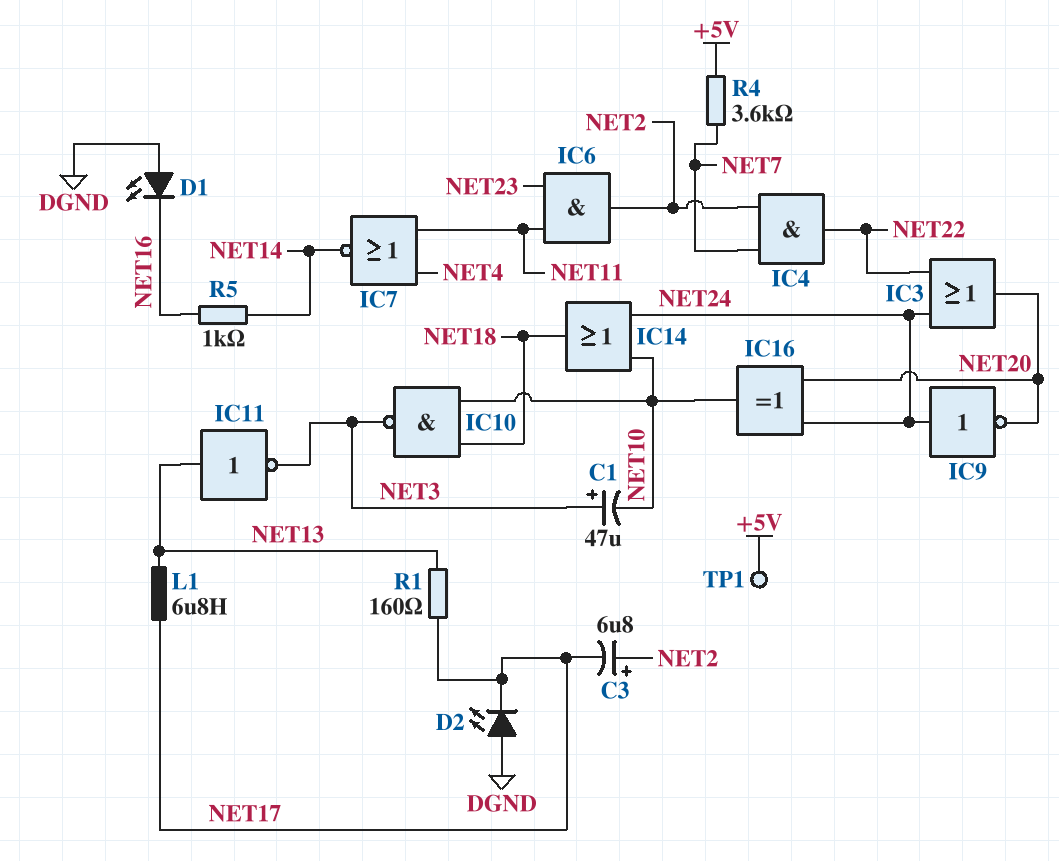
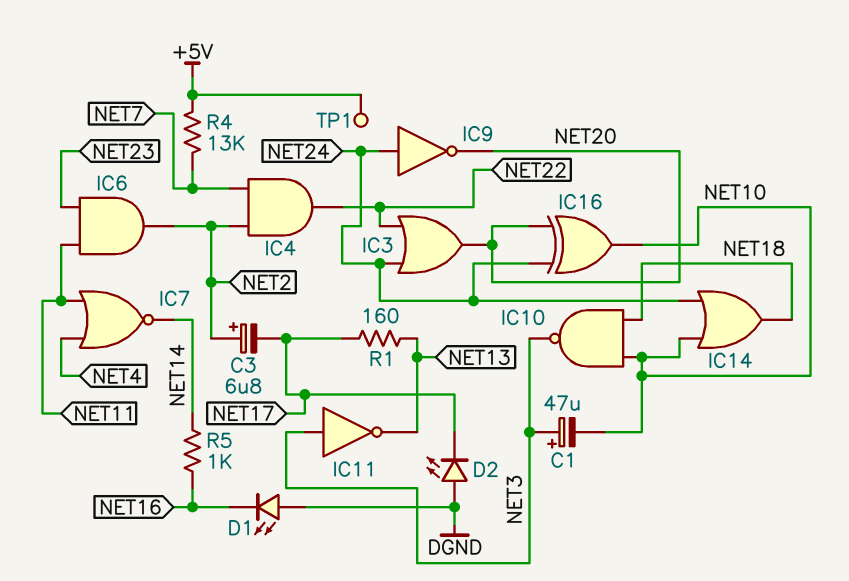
IC11: NOT (in NET13, out NET3) -> NOT (in NET3, out NET13)
L1: 6.8uH (NET13, NET17) -> none
R4: 3.6k (+5V, NET7) -> 13k (+5V, NET7)

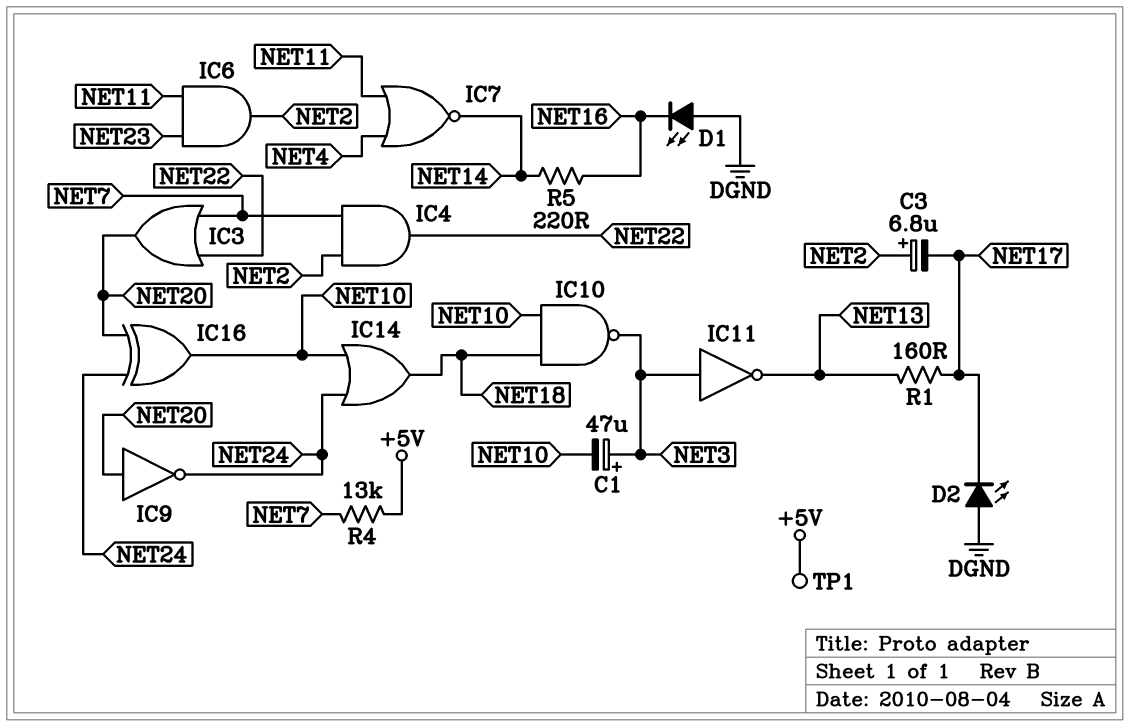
IC3: OR (in NET22, in NET24, out NET20) -> OR (in NET7, in NET22, out NET20)
IC9: NOT (in NET24, out NET20) -> NOT (in NET20, out NET24)
R5: 1k (NET14, NET16) -> 220 (NET14, NET16)

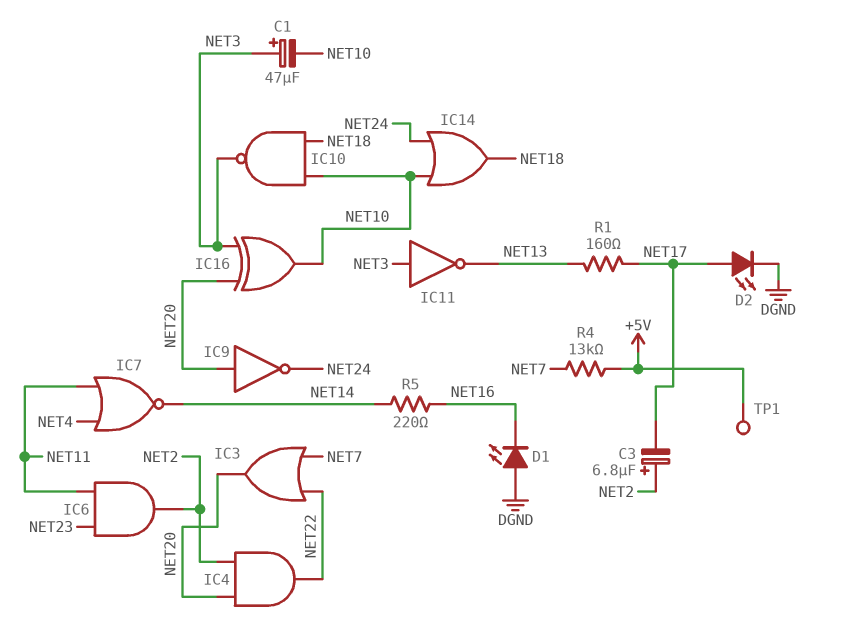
D2: LED (A DGND, K NET17) -> LED (A NET17, K DGND)
IC4: AND (in NET2, in NET7, out NET22) -> AND (in NET2, in NET20, out NET22)
IC16: XOR (in NET20, in NET24, out NET10) -> XOR (in NET3, in NET20, out NET10)

